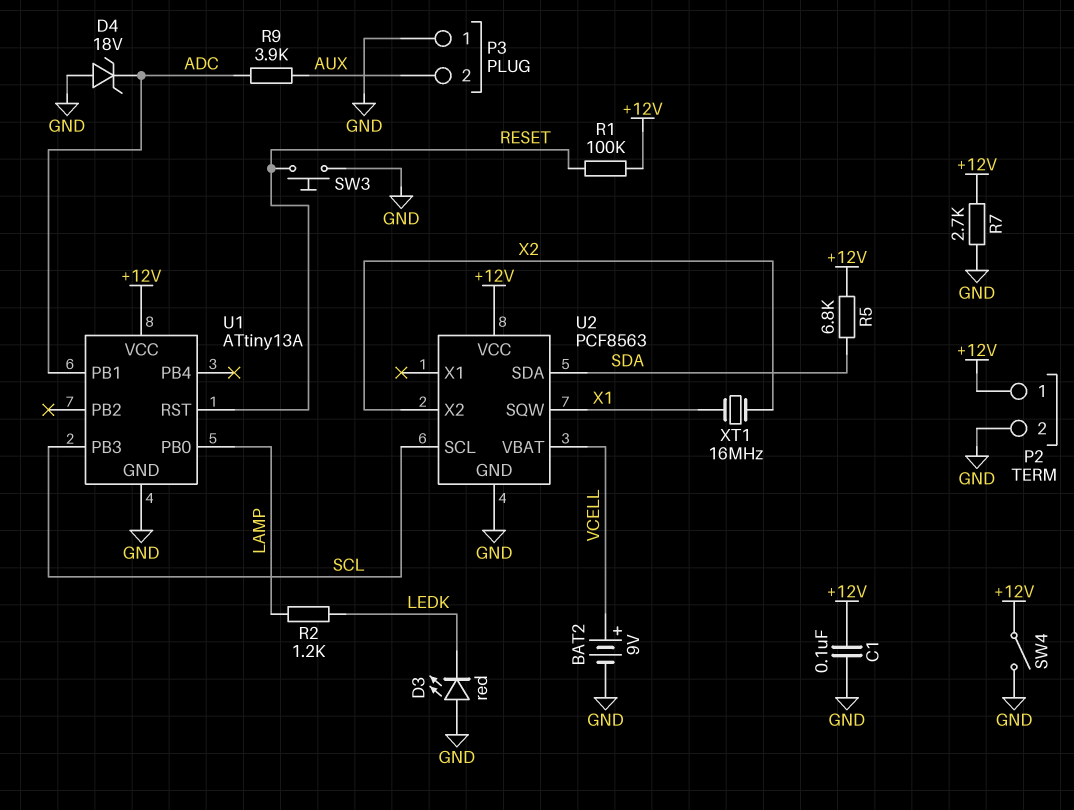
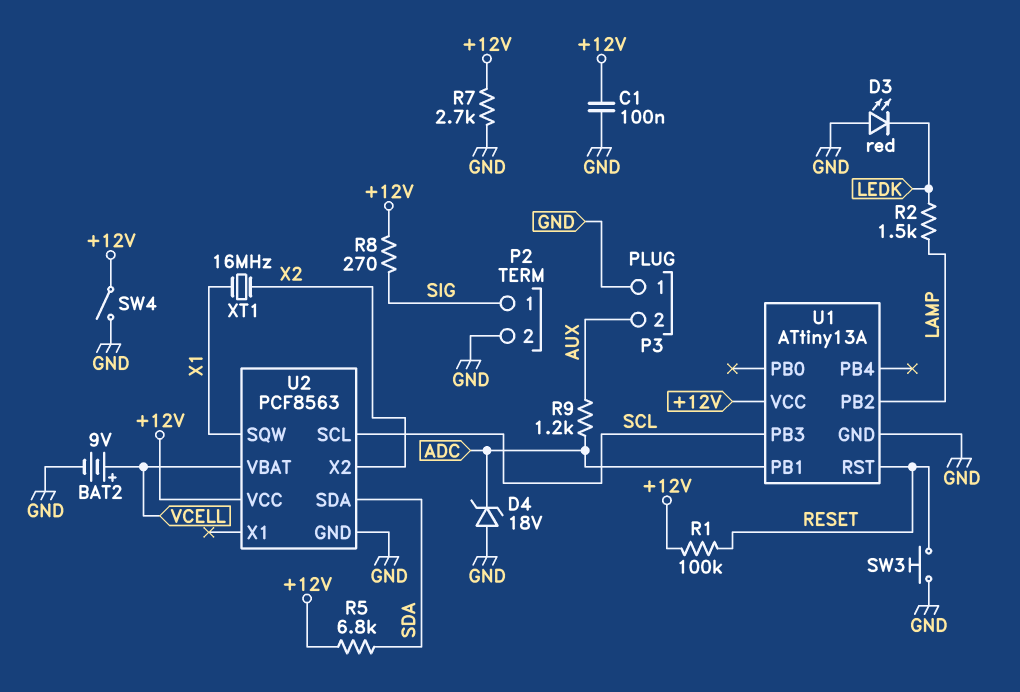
P2 pin 1: +12V -> SIG
R2: 1.2k (LAMP, LEDK) -> 1.5k (LAMP, LEDK)
R8: none -> 270 (+12V, SIG)
R9: 3.9k (ADC, AUX) -> 1.2k (ADC, AUX)
U1 pin PB0: LAMP -> none
U1 pin PB2: none -> LAMP

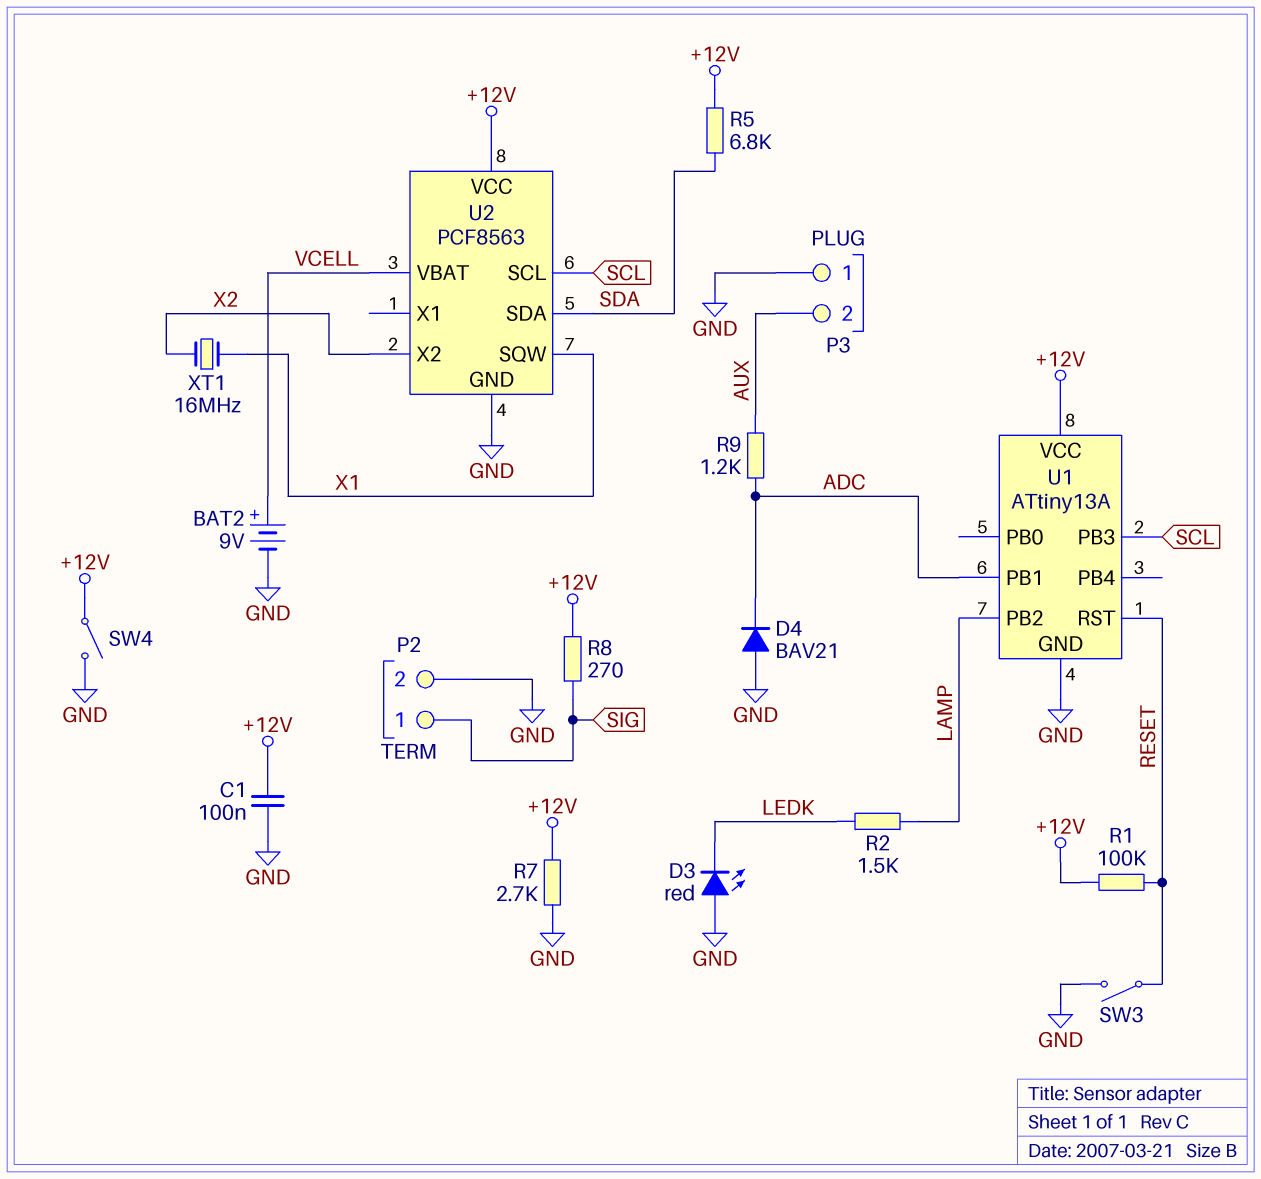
D4: zener 18V (A GND, K ADC) -> diode BAV21 (A GND, K ADC)
SW3: button (GND, RESET) -> switch (GND, RESET)

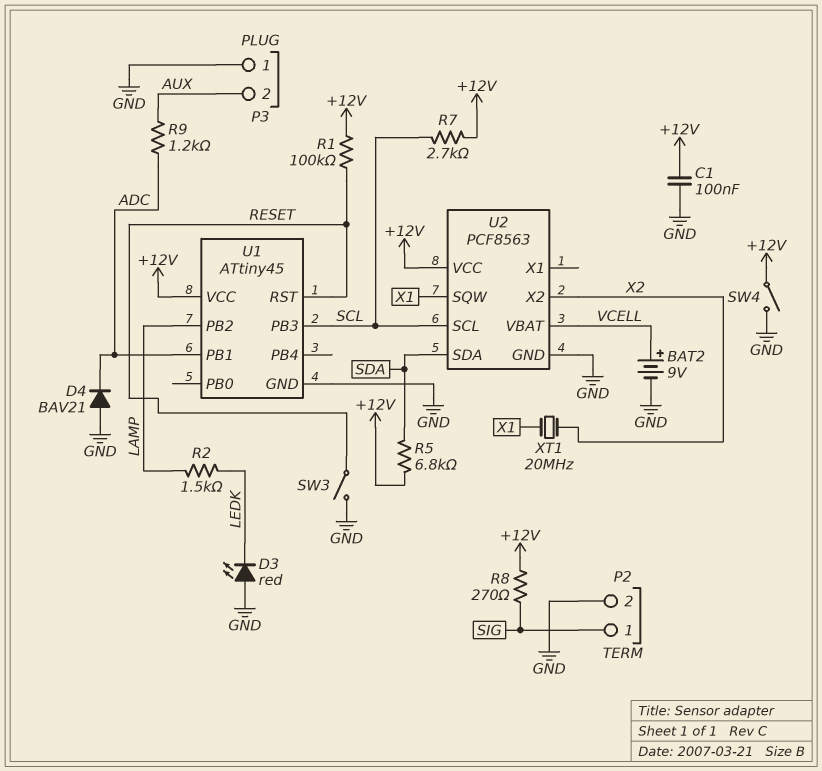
R7: 2.7k (+12V, GND) -> 2.7k (+12V, SCL)
U1: ATtiny13A -> ATtiny45
XT1: 16MHz (X1, X2) -> 20MHz (X1, X2)

